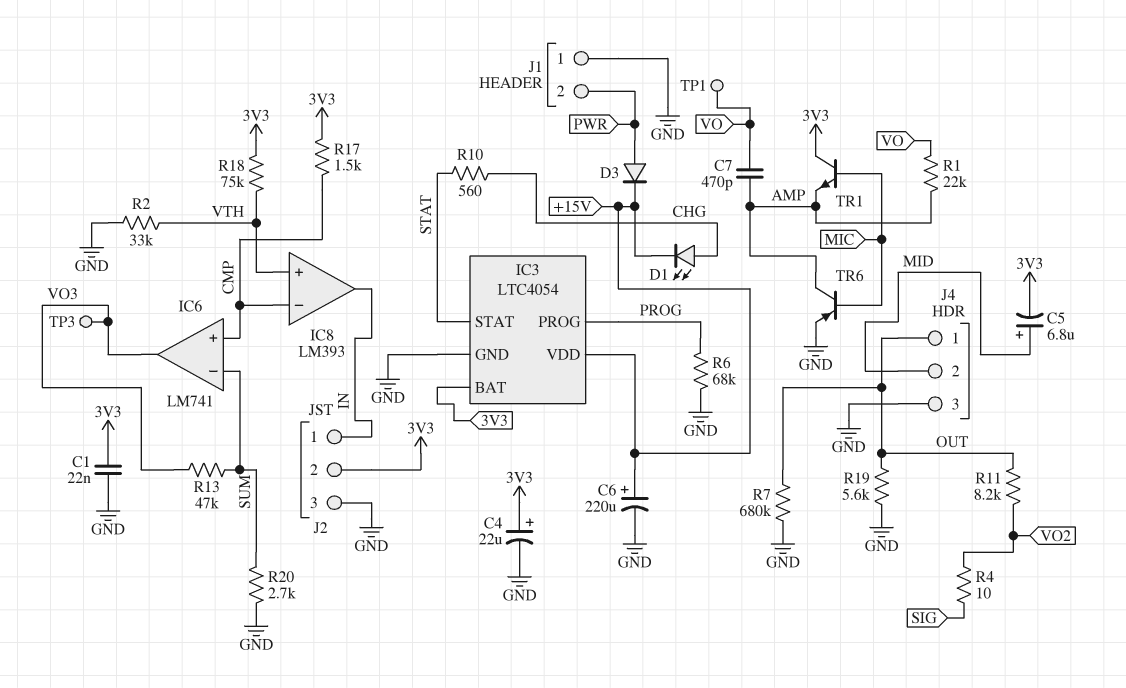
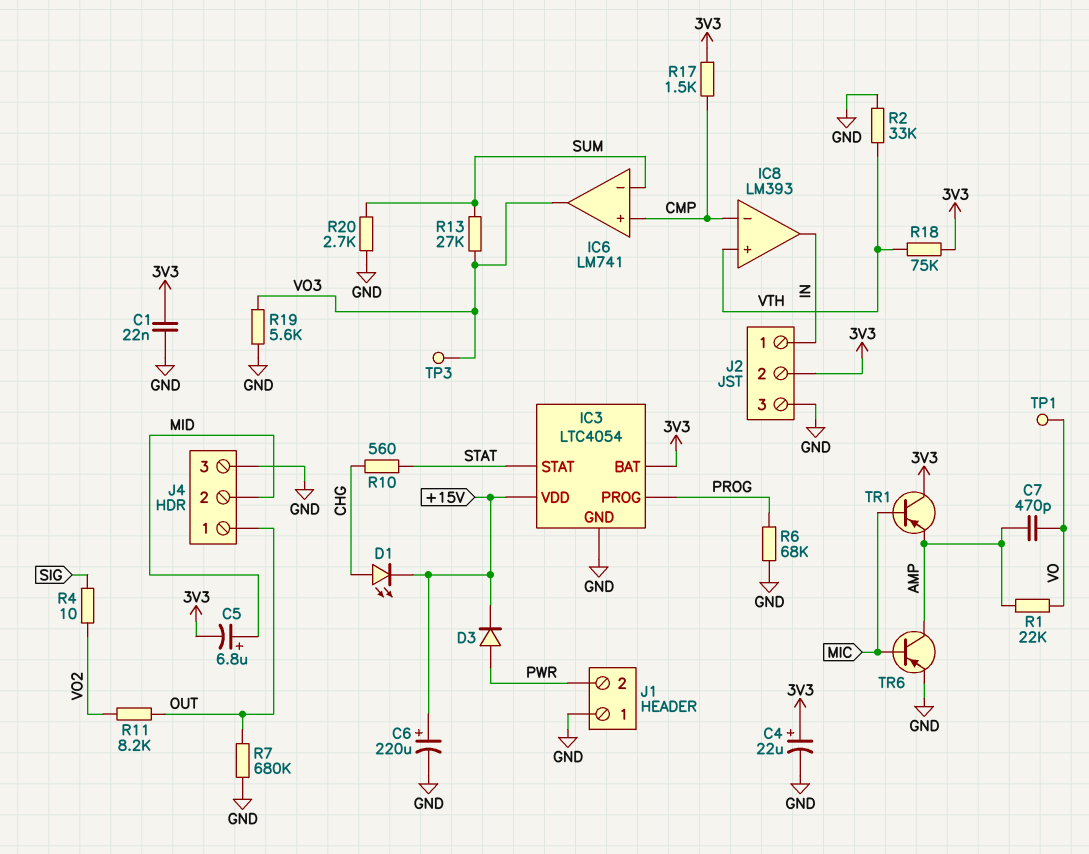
R13: 47k (SUM, VO3) -> 27k (SUM, VO3)
R19: 5.6k (GND, OUT) -> 5.6k (GND, VO3)
TR1: NPN (B MIC, C 3V3, E AMP) -> PNP (B MIC, C 3V3, E AMP)

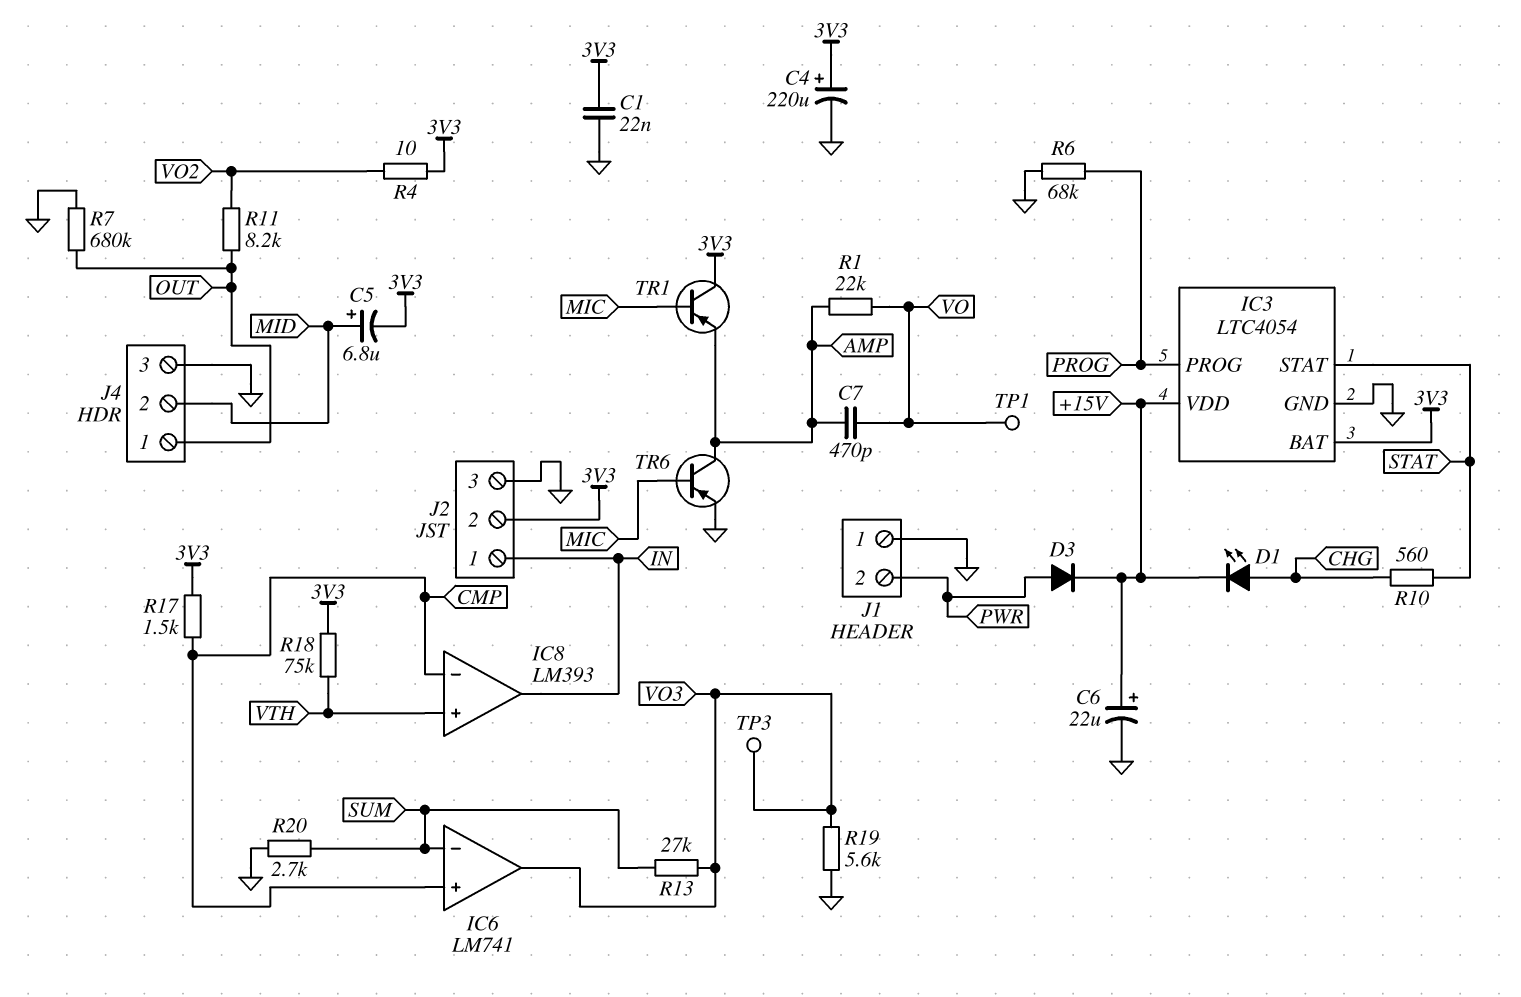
C4: 22uF (plus 3V3, minus GND) -> 220uF (plus 3V3, minus GND)
C6: 220uF (plus +15V, minus GND) -> 22uF (plus +15V, minus GND)
R2: 33k (GND, VTH) -> none
R4: 10 (SIG, VO2) -> 10 (3V3, VO2)

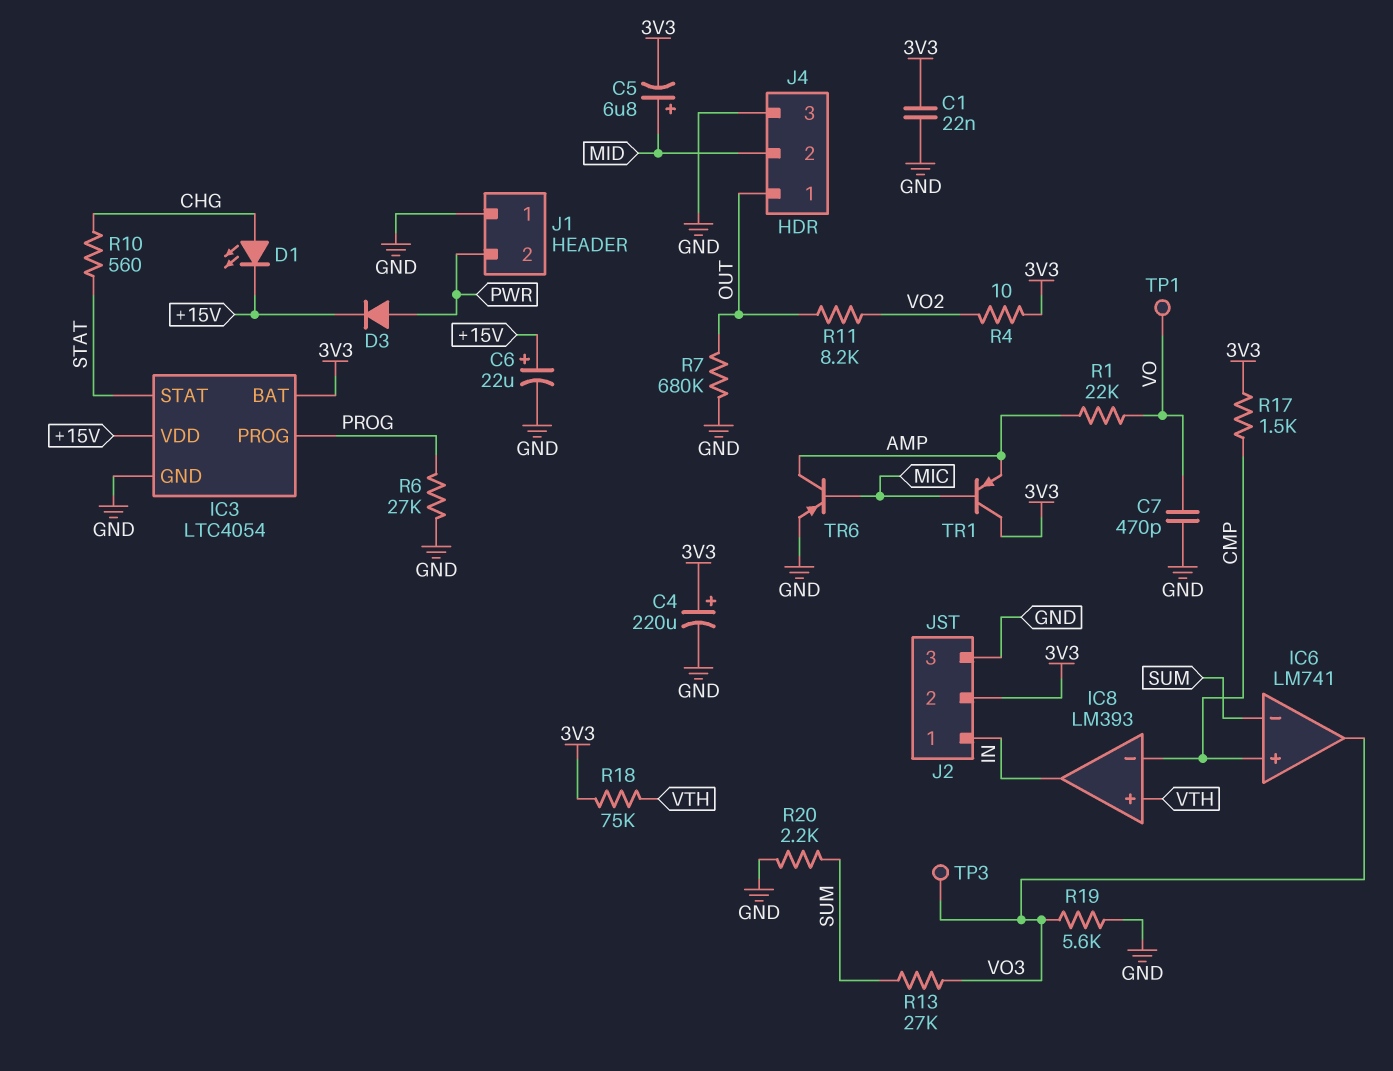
C7: 470pF (AMP, VO) -> 470pF (GND, VO)
R6: 68k (GND, PROG) -> 27k (GND, PROG)
R20: 2.7k (GND, SUM) -> 2.2k (GND, SUM)

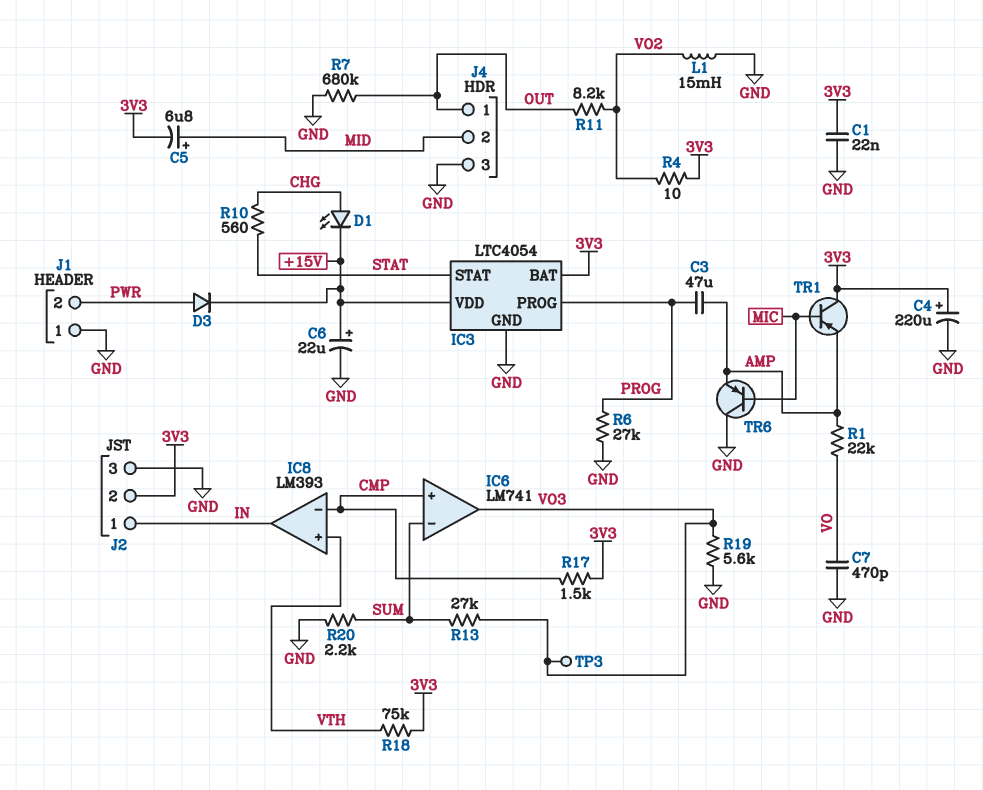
C3: none -> 47uF (AMP, PROG)
L1: none -> 15mH (GND, VO2)
TP1: test point (VO) -> none
TR6: PNP (B MIC, C AMP, E GND) -> PNP (B MIC, C GND, E AMP)

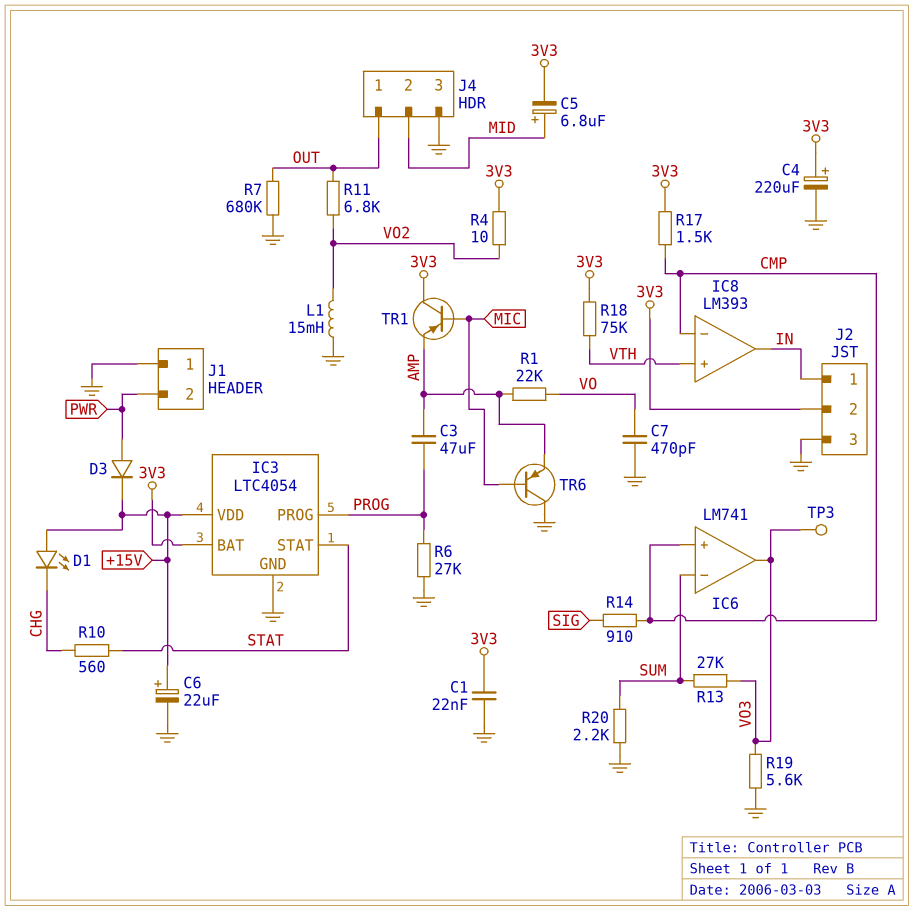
D1: LED (A CHG, K +15V) -> LED (A +15V, K CHG)
R11: 8.2k (OUT, VO2) -> 6.8k (OUT, VO2)
R14: none -> 910 (CMP, SIG)

